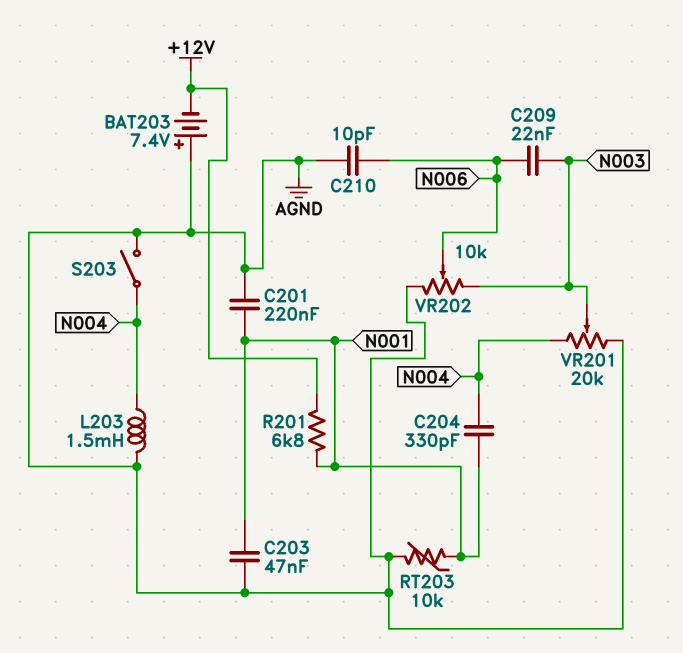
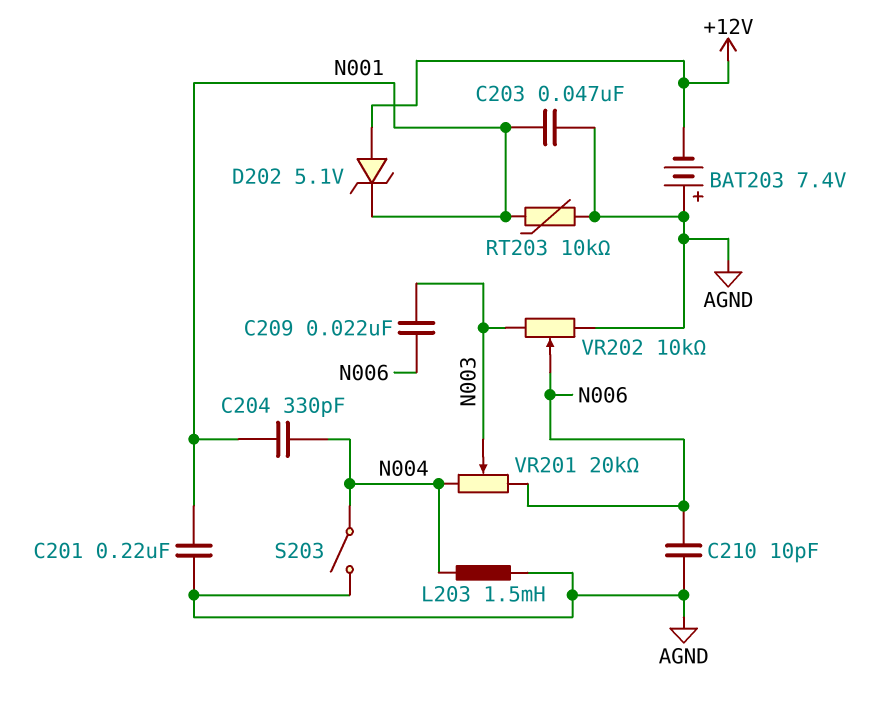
D202: none -> zener 5.1V (A +12V, K N001)
R201: 6.8k (+12V, N001) -> none
VR201: 20k (AGND, N004, wiper N003) -> 20k (N004, N006, wiper N003)

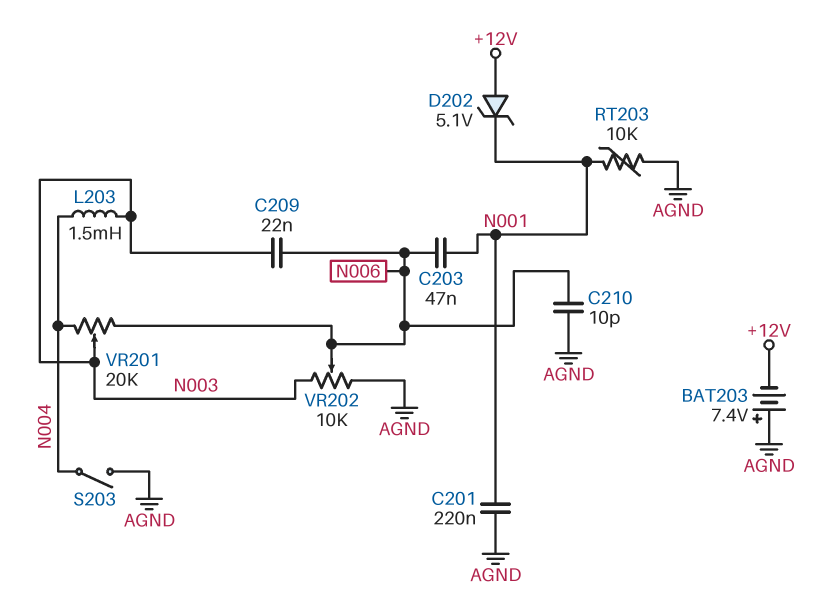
C203: 47nF (AGND, N001) -> 47nF (N001, N006)
C204: 330pF (N001, N004) -> none
L203: 1.5mH (AGND, N004) -> 1.5mH (N003, N004)

